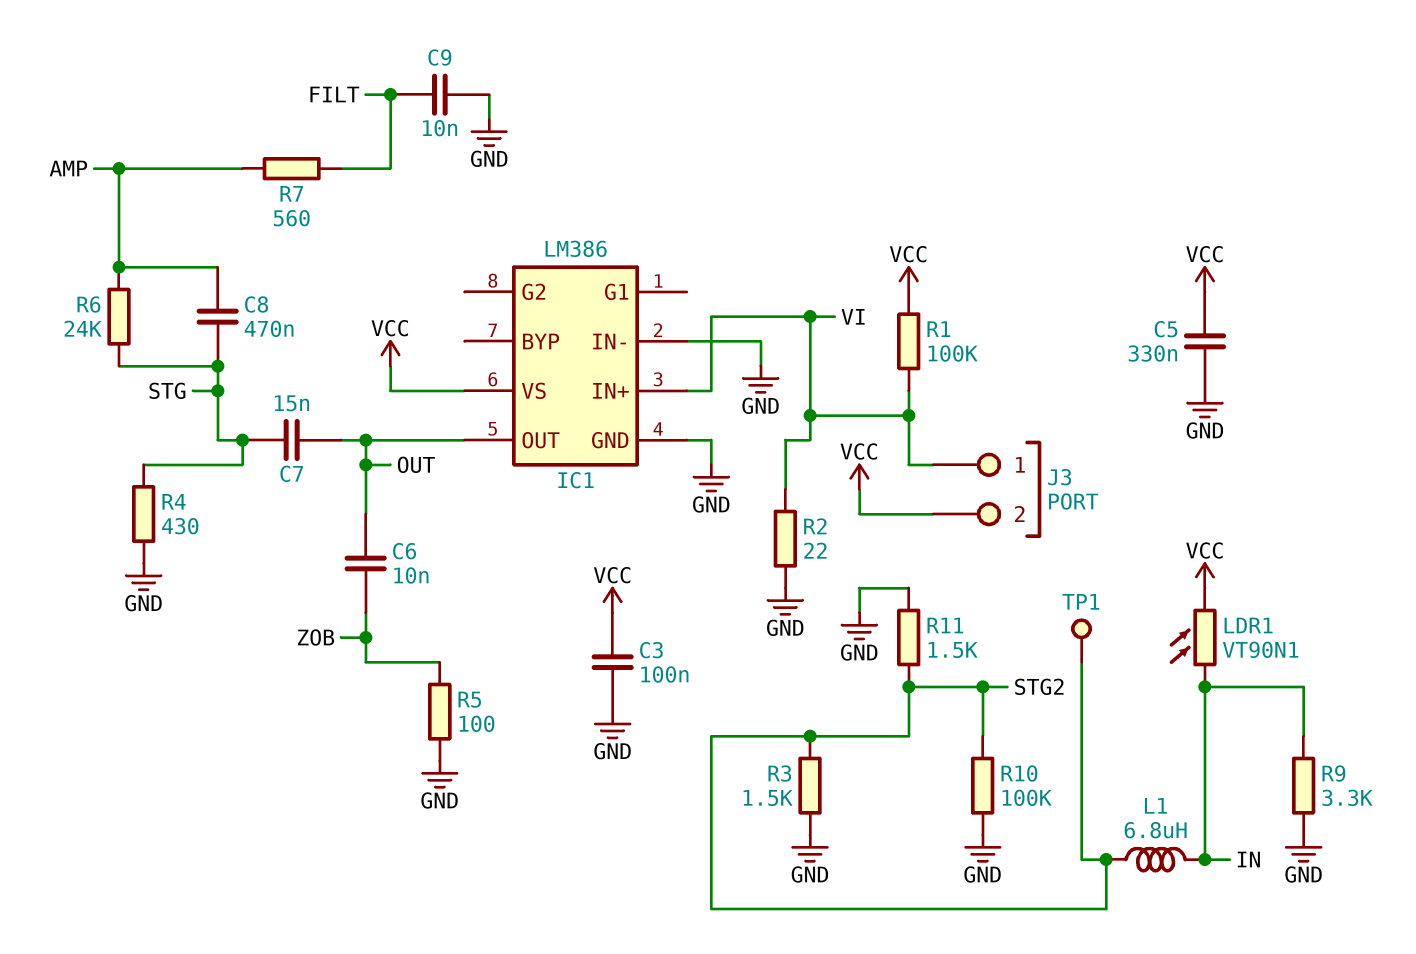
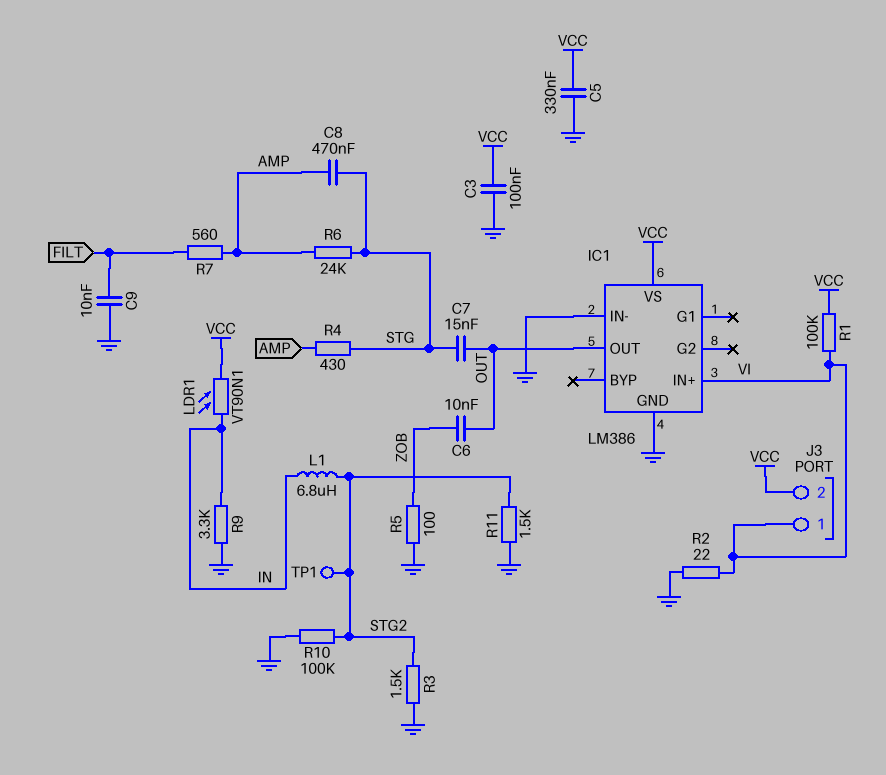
R4: 430 (GND, STG) -> 430 (AMP, STG)

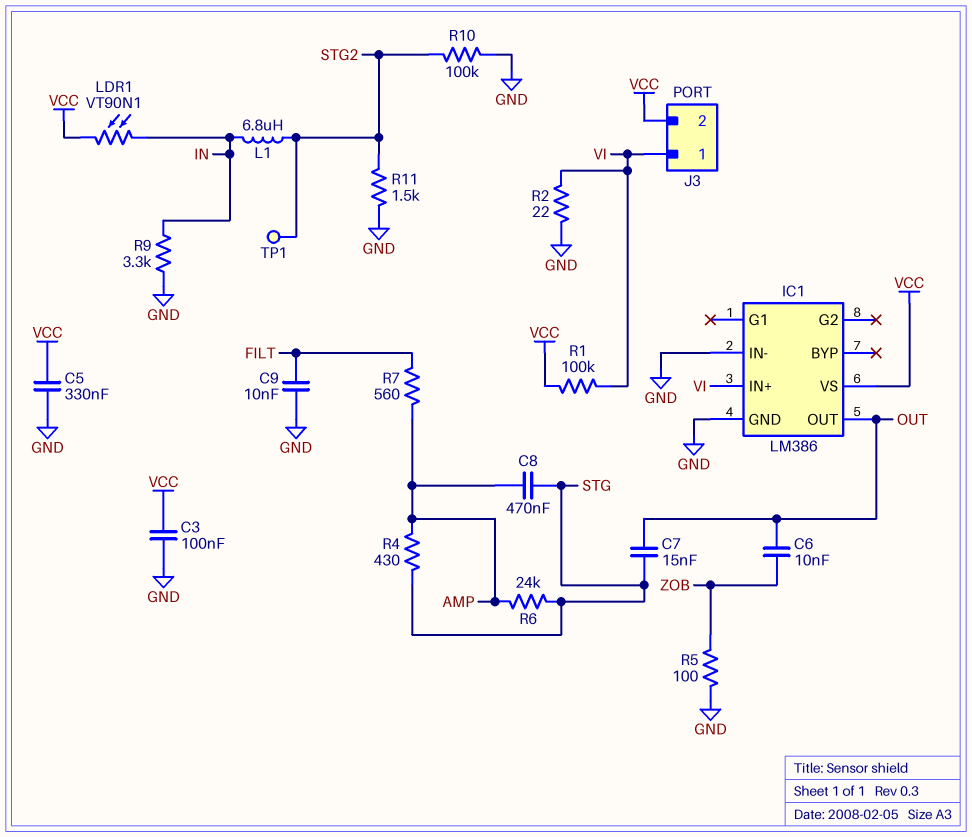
R3: 1.5k (GND, STG2) -> none

